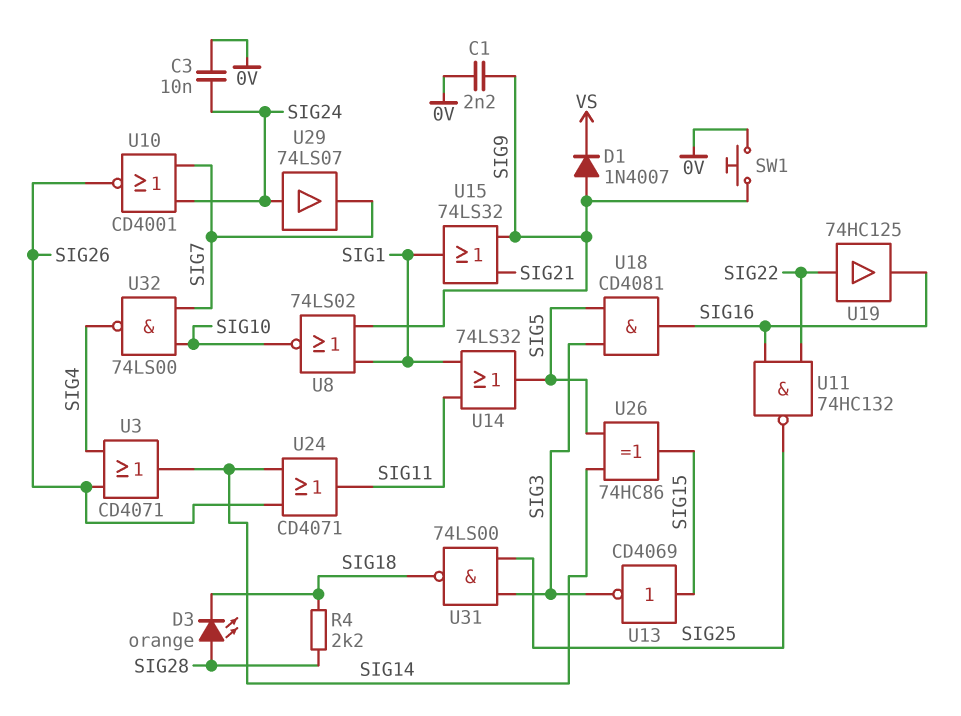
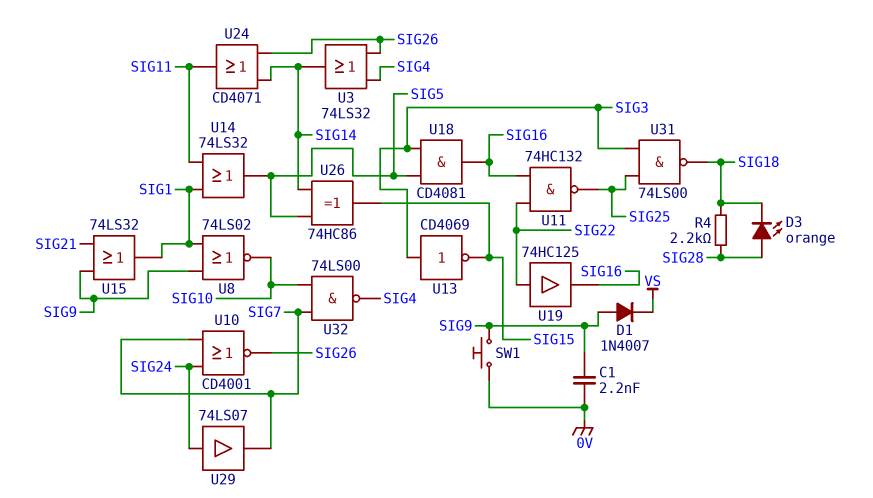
C3: 10nF (0V, SIG24) -> none
U3: OR CD4071 (in SIG4, in SIG26, out SIG14) -> OR 74LS32 (in SIG4, in SIG26, out SIG14)
U13: NOT CD4069 (in SIG15, out SIG3) -> NOT CD4069 (in SIG3, out SIG15)

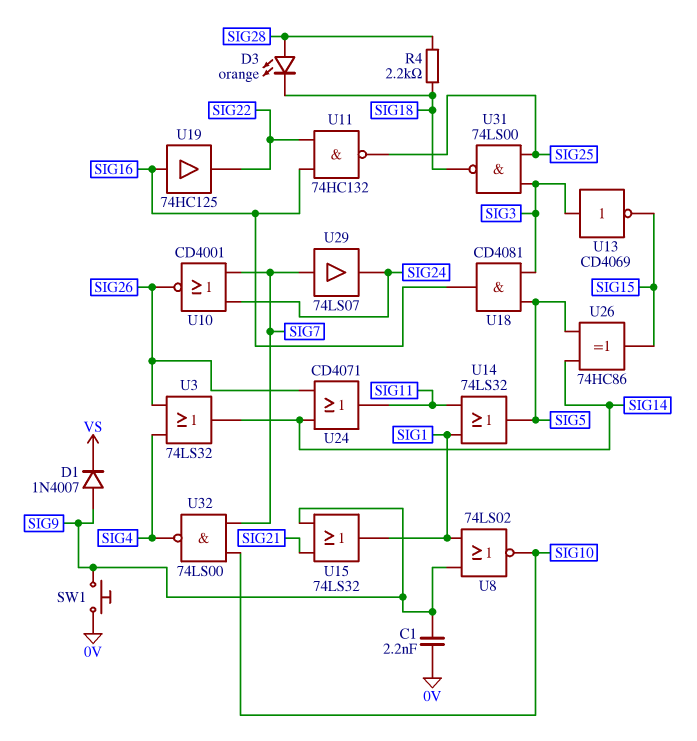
U19: buffer 74HC125 (in SIG22, out SIG16) -> buffer 74HC125 (in SIG16, out SIG22)
U29: buffer 74LS07 (in SIG24, out SIG7) -> buffer 74LS07 (in SIG7, out SIG24)

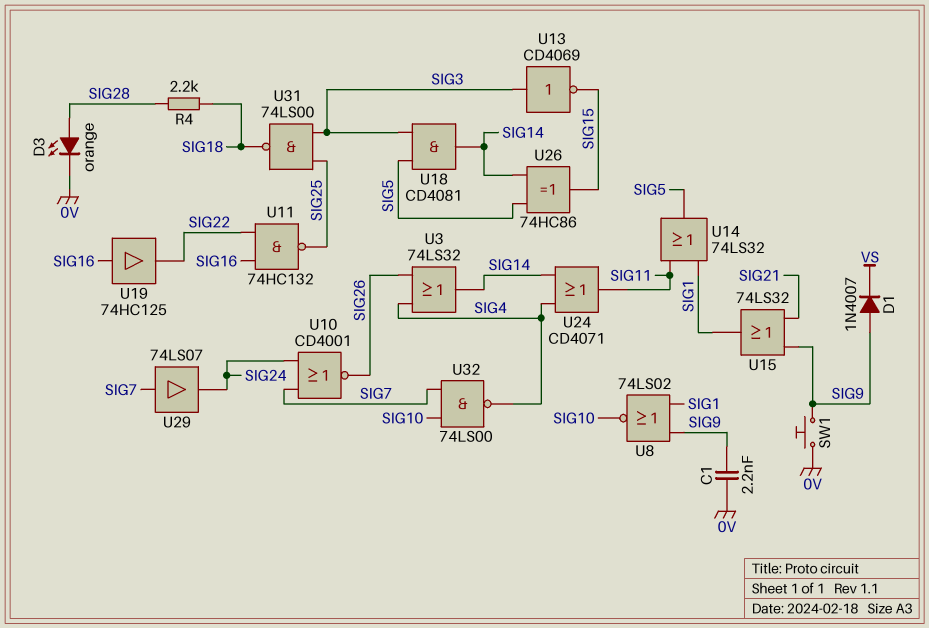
D3: LED orange (A SIG28, K SIG18) -> LED orange (A SIG28, K 0V)
U18: AND CD4081 (in SIG3, in SIG5, out SIG16) -> AND CD4081 (in SIG3, in SIG5, out SIG14)
U24: OR CD4071 (in SIG14, in SIG26, out SIG11) -> OR CD4071 (in SIG4, in SIG14, out SIG11)

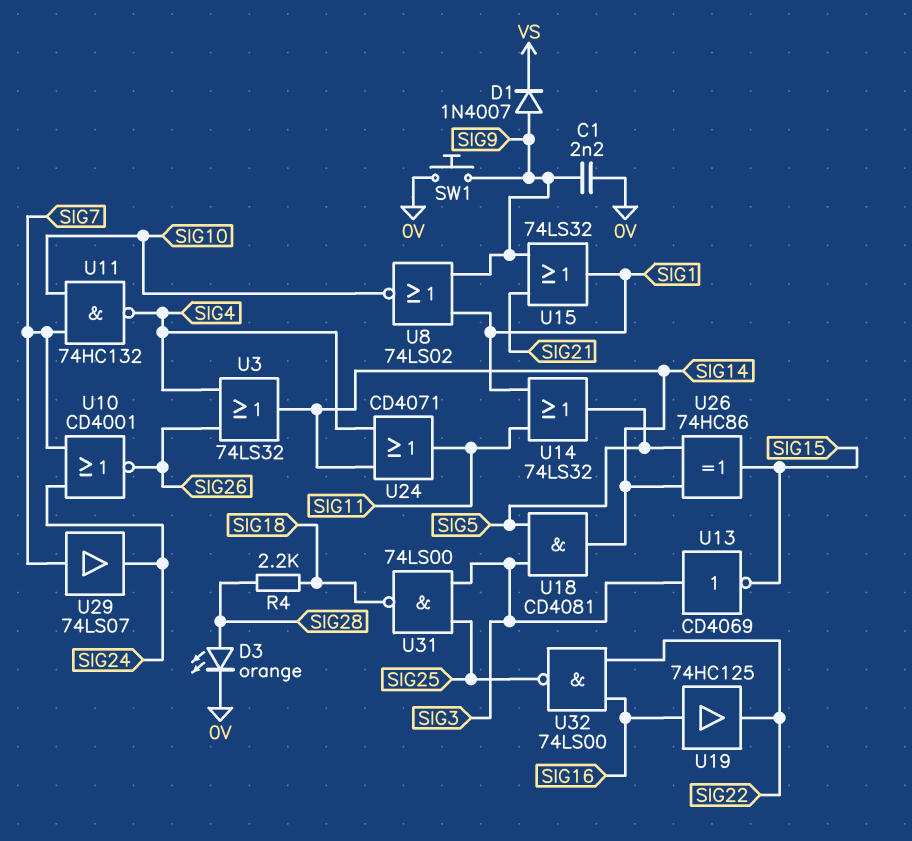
U11: NAND 74HC132 (in SIG16, in SIG22, out SIG25) -> NAND 74HC132 (in SIG7, in SIG10, out SIG4)
U32: NAND 74LS00 (in SIG7, in SIG10, out SIG4) -> NAND 74LS00 (in SIG16, in SIG22, out SIG25)

